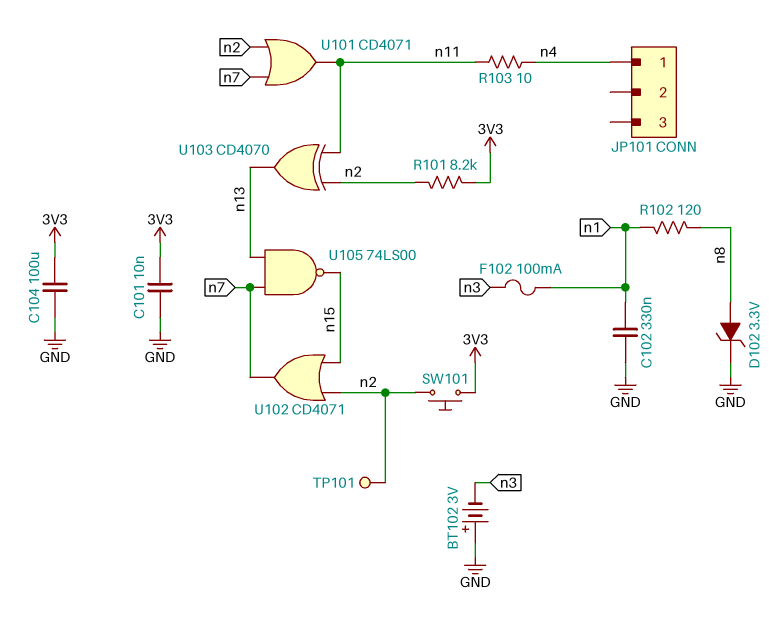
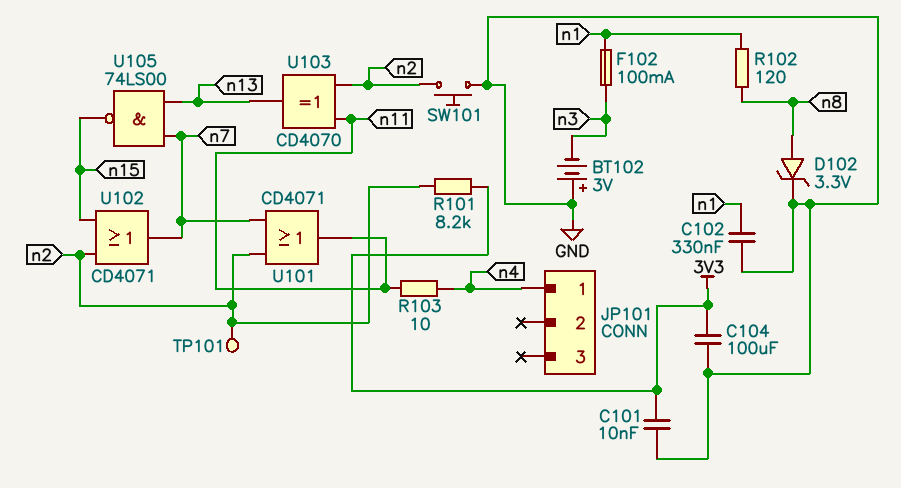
SW101: button (3V3, n2) -> button (GND, n2)

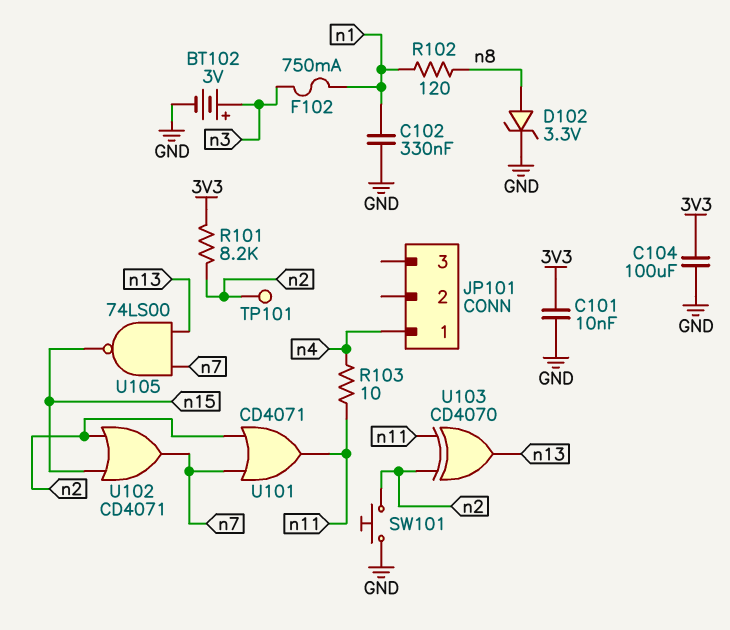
BT102: 3V (plus GND, minus n3) -> 3V (plus n3, minus GND)
F102: 100mA (n1, n3) -> 750mA (n1, n3)

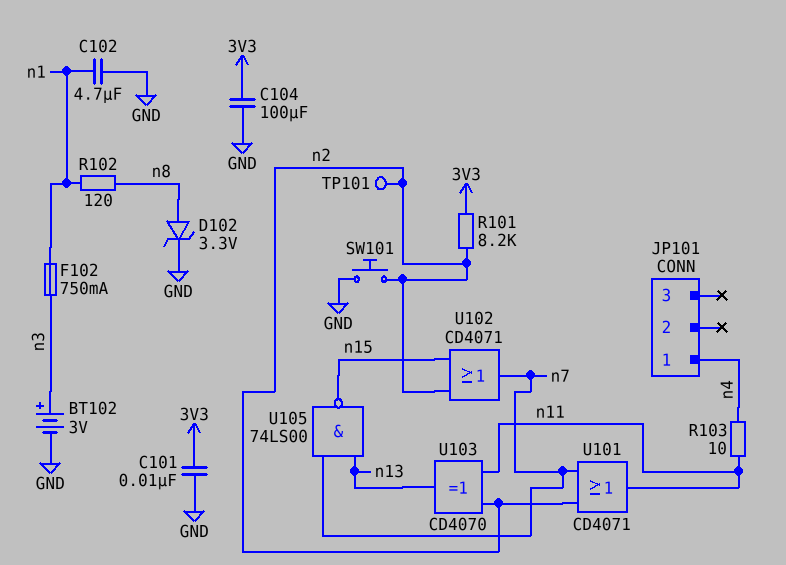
C102: 330nF (GND, n1) -> 4.7uF (GND, n1)

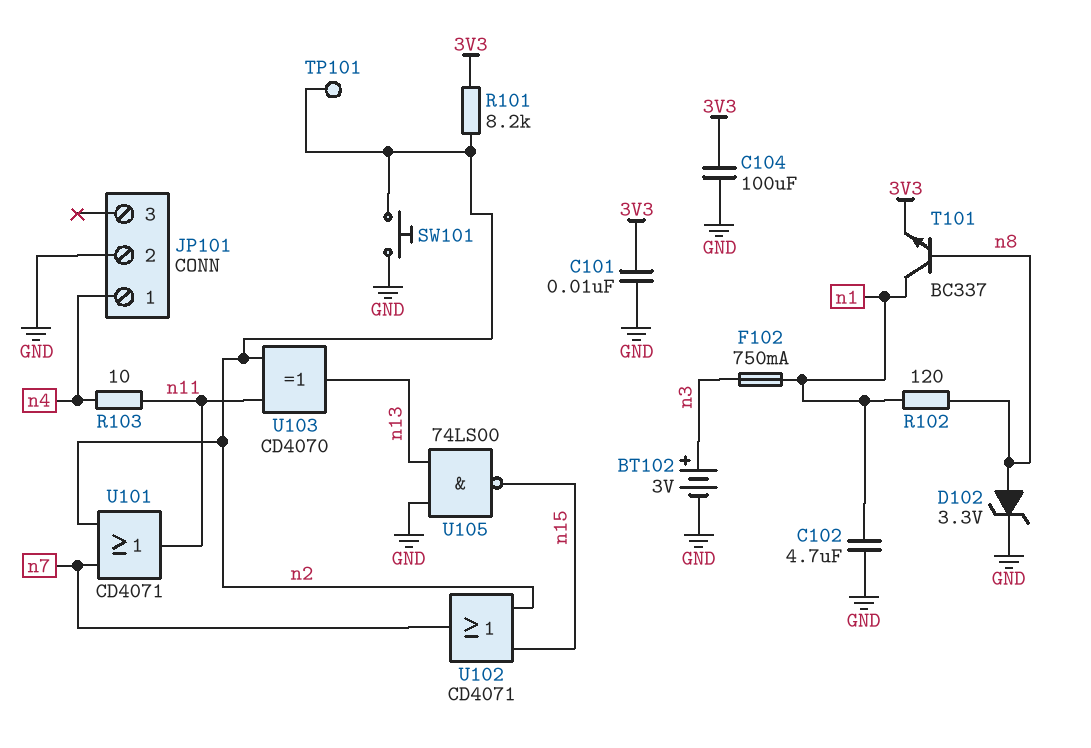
JP101 pin 2: none -> GND
T101: none -> NPN BC337 (B n8, C n1, E 3V3)
U105: NAND 74LS00 (in n7, in n13, out n15) -> NAND 74LS00 (in GND, in n13, out n15)

